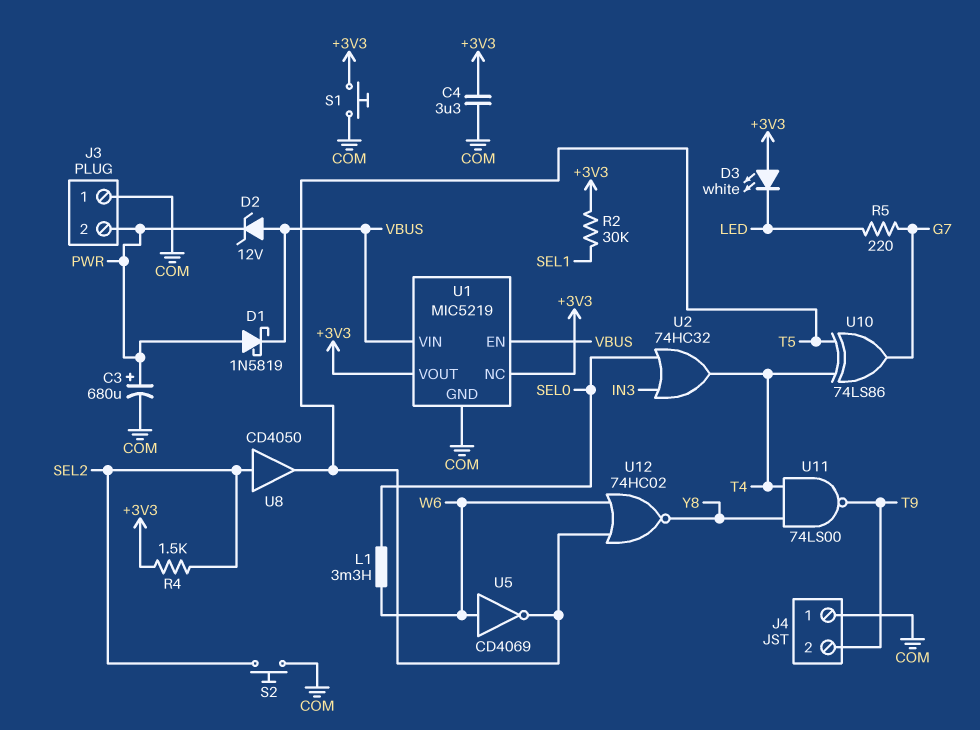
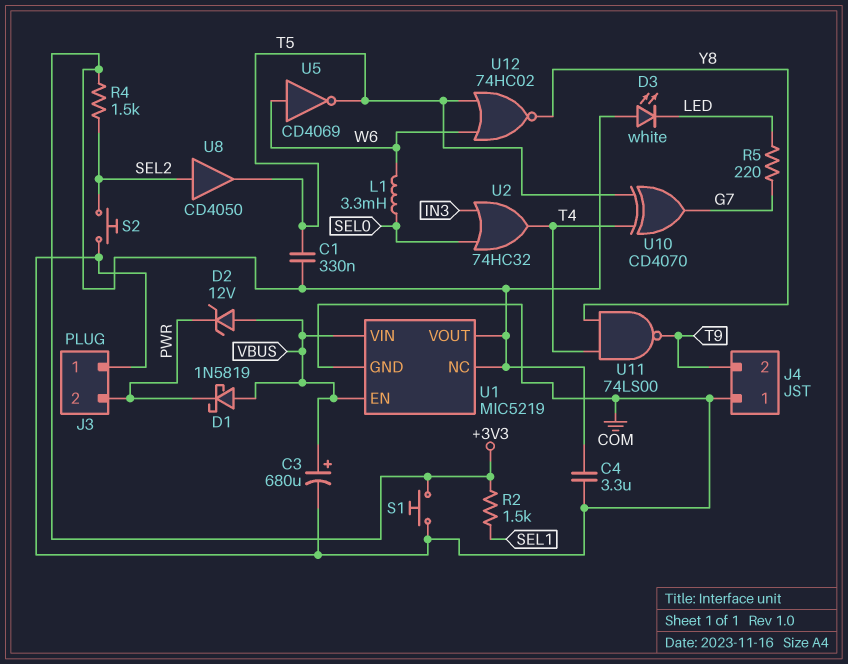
C1: none -> 330nF (+3V3, T5)
C3: 680uF (plus PWR, minus COM) -> 680uF (plus VBUS, minus COM)
D1: schottky 1N5819 (A PWR, K VBUS) -> schottky 1N5819 (A VBUS, K PWR)
R2: 30k (+3V3, SEL1) -> 1.5k (+3V3, SEL1)
U10: XOR 74LS86 (in T4, in T5, out G7) -> XOR CD4070 (in T4, in T5, out G7)

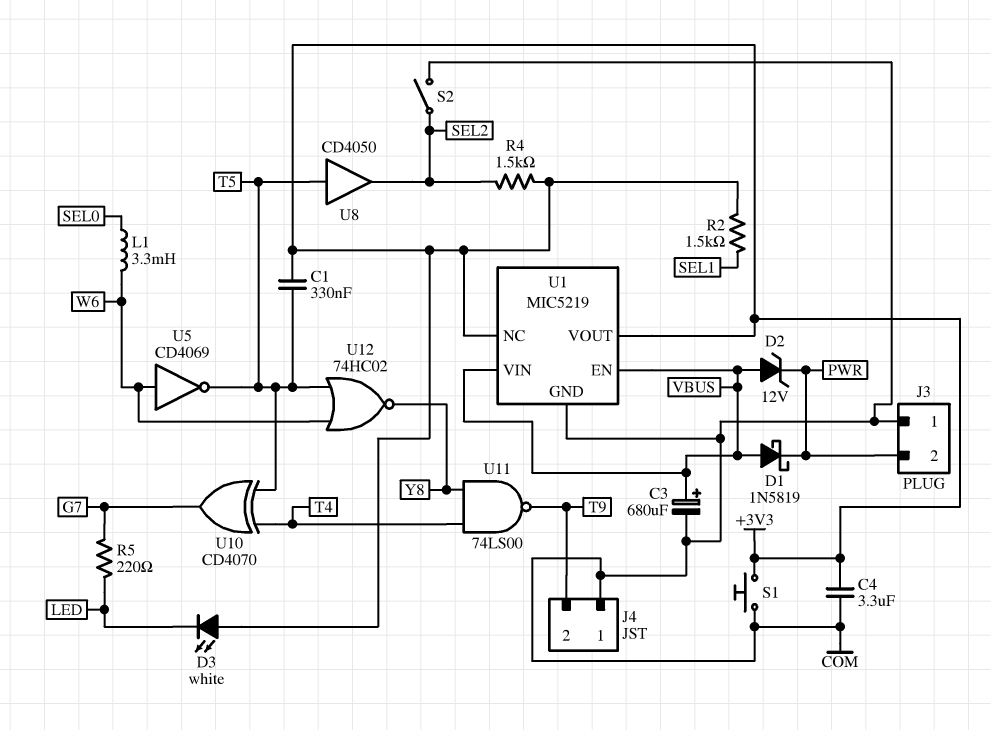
S2: button (COM, SEL2) -> switch (COM, SEL2)
U2: OR 74HC32 (in IN3, in SEL0, out T4) -> none
U8: buffer CD4050 (in SEL2, out T5) -> buffer CD4050 (in T5, out SEL2)

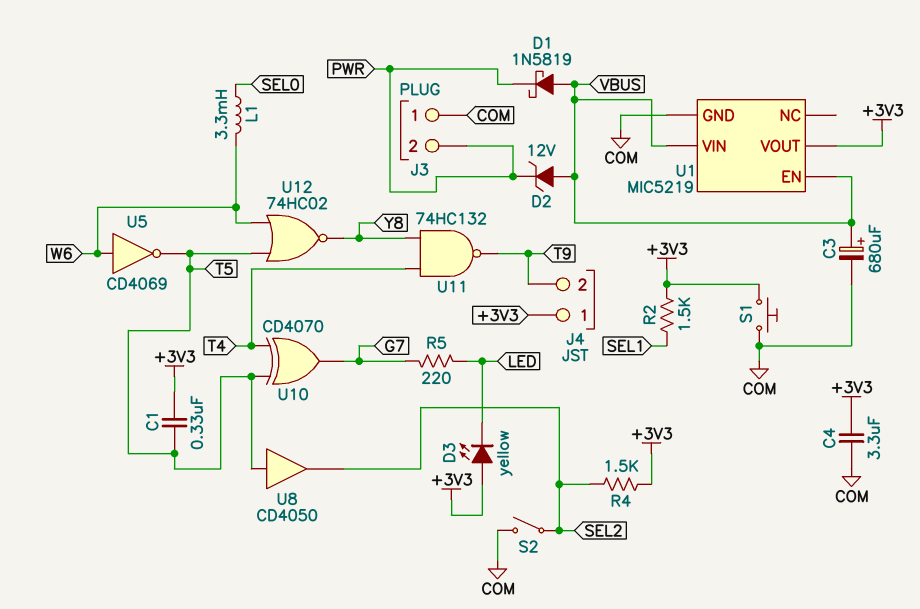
D3: LED white (A +3V3, K LED) -> LED yellow (A +3V3, K LED)
J4 pin 1: COM -> +3V3
U1 pin NC: +3V3 -> none
U11: NAND 74LS00 (in T4, in Y8, out T9) -> NAND 74HC132 (in T4, in Y8, out T9)

